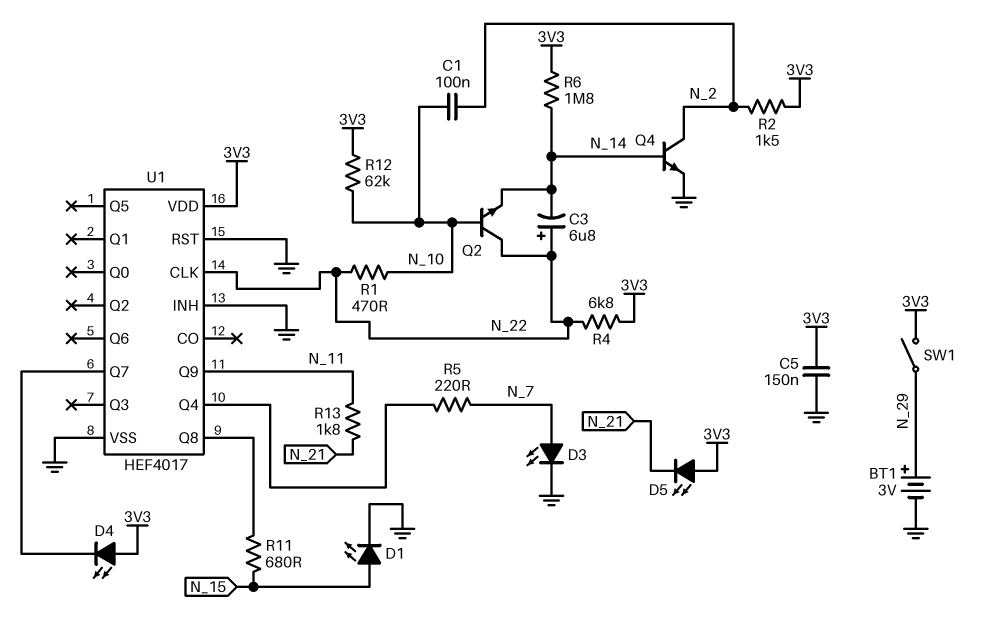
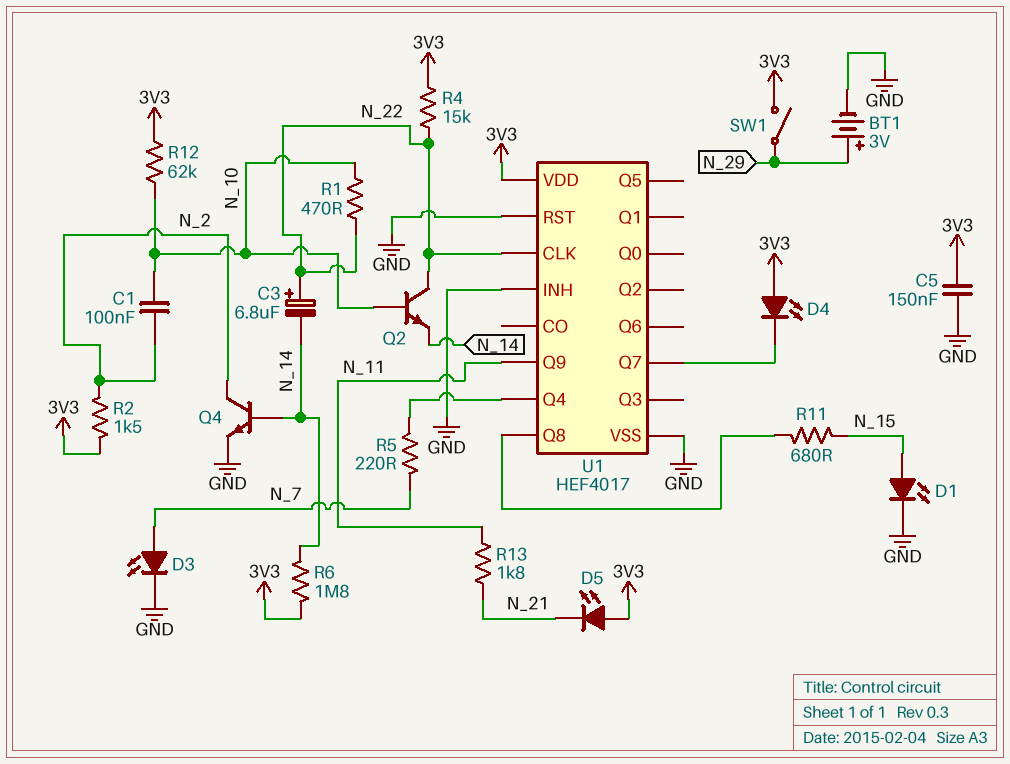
R4: 6.8k (3V3, N_22) -> 15k (3V3, N_22)

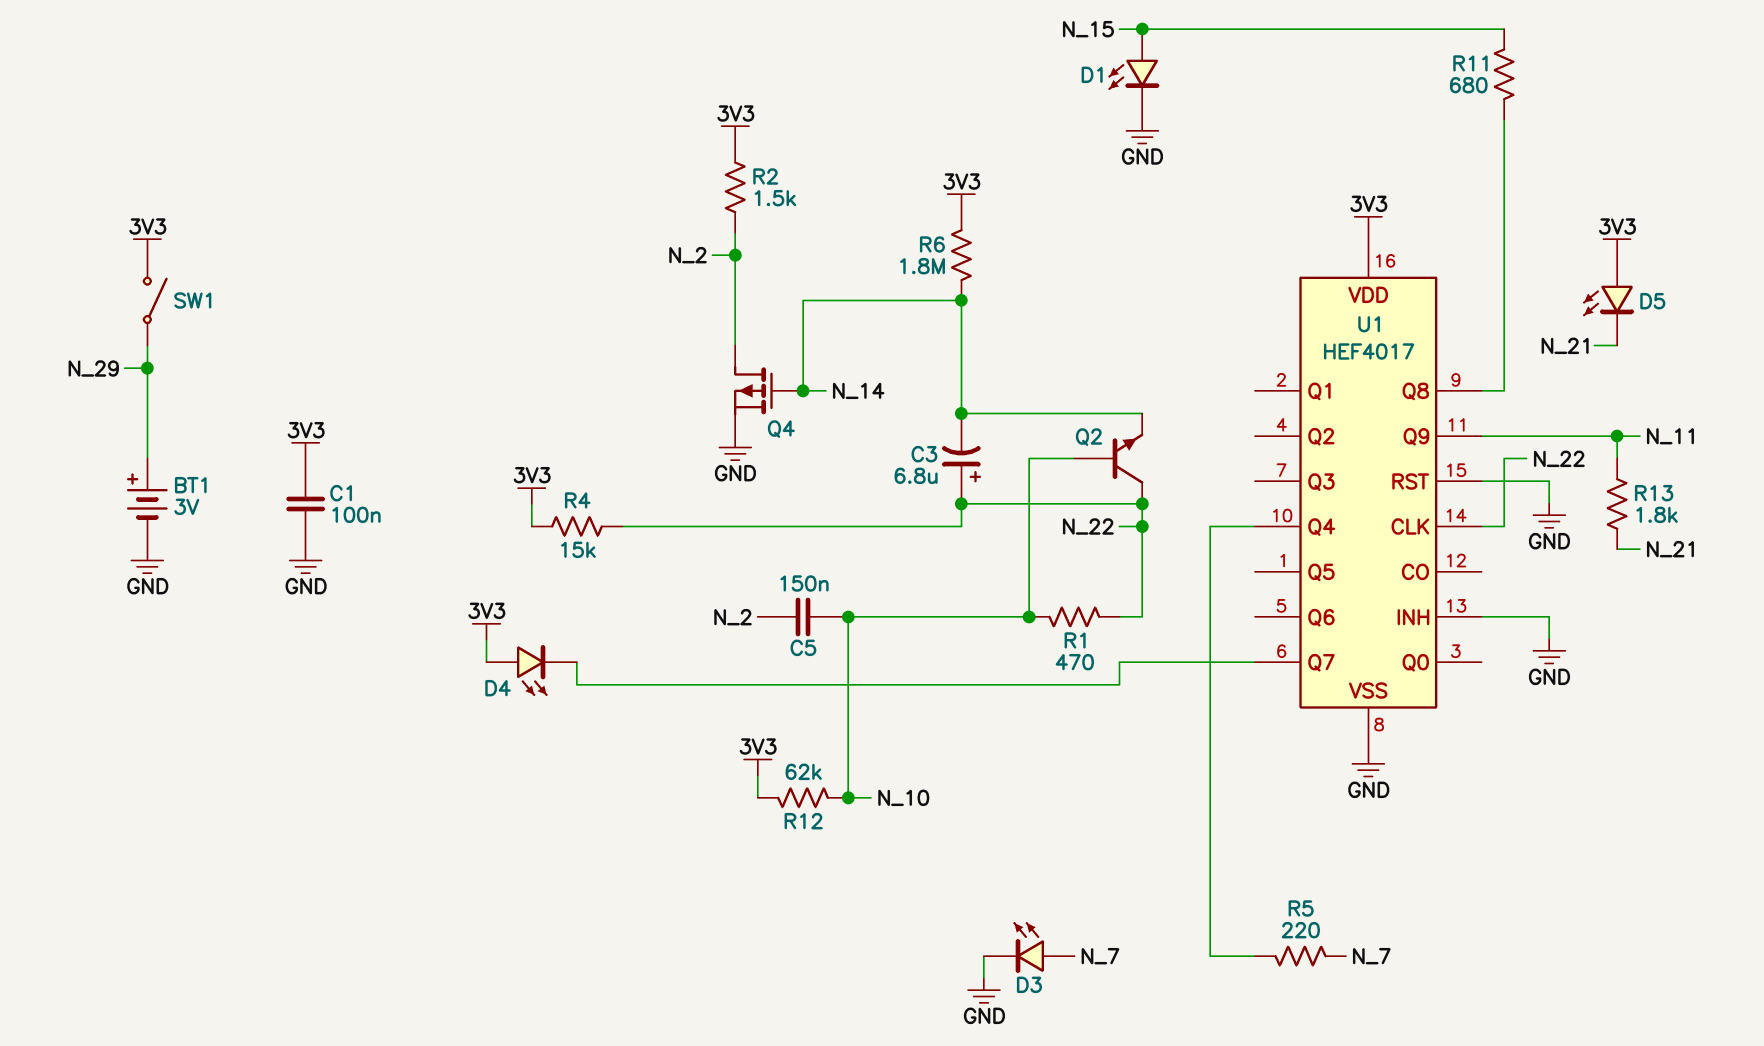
C1: 100nF (N_2, N_10) -> 100nF (3V3, GND)
C5: 150nF (3V3, GND) -> 150nF (N_2, N_10)
Q4: NPN (B N_14, C N_2, E GND) -> PMOS (G N_14, D N_2, S GND)

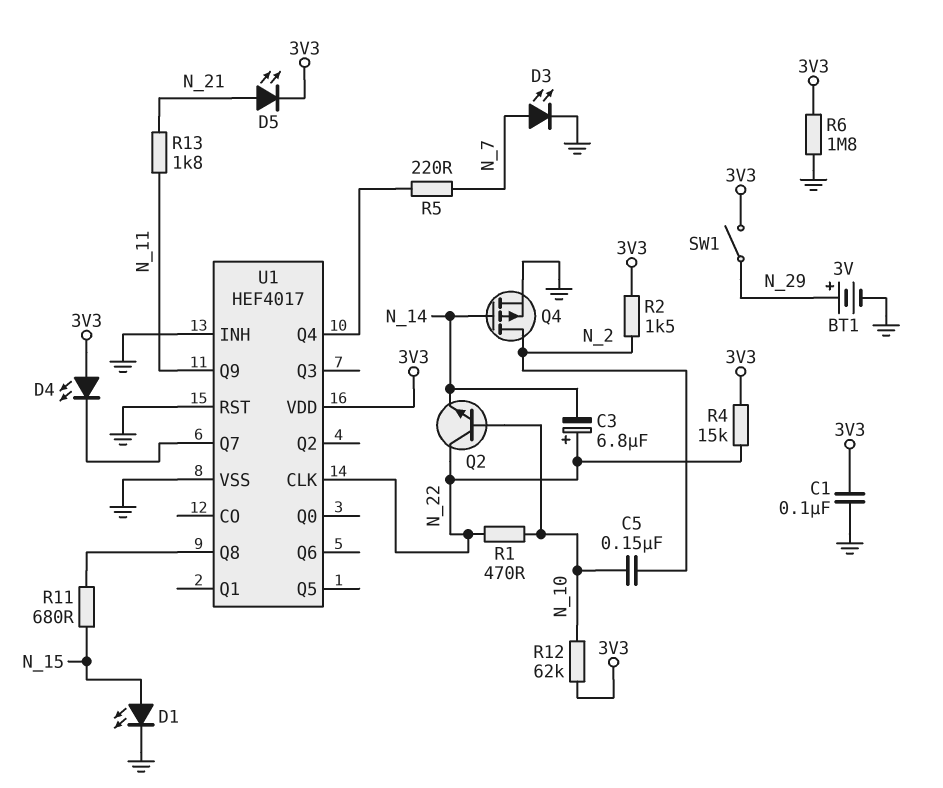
D5: LED (A 3V3, K N_21) -> LED (A N_21, K 3V3)
R6: 1.8M (3V3, N_14) -> 1.8M (3V3, GND)

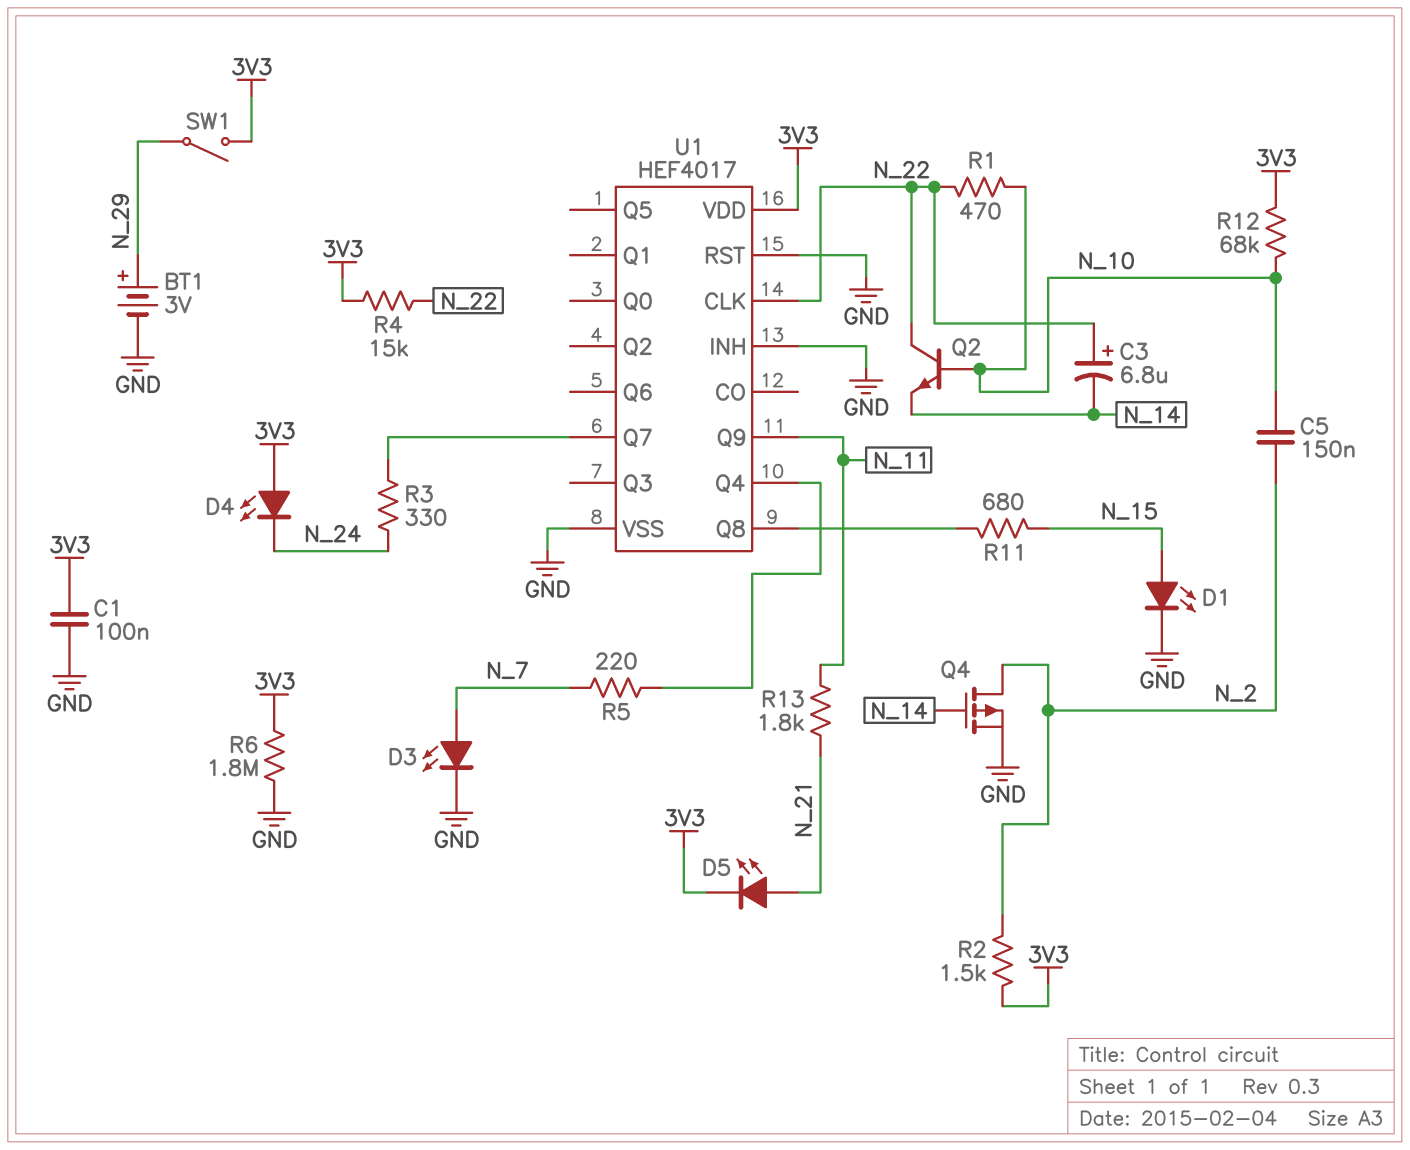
D4: LED (A 3V3, K U1/Q7) -> LED (A 3V3, K N_24)
R3: none -> 330 (N_24, U1/Q7)
R12: 62k (3V3, N_10) -> 68k (3V3, N_10)

